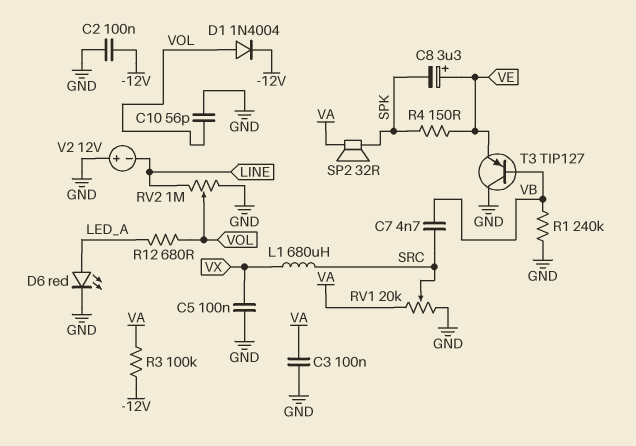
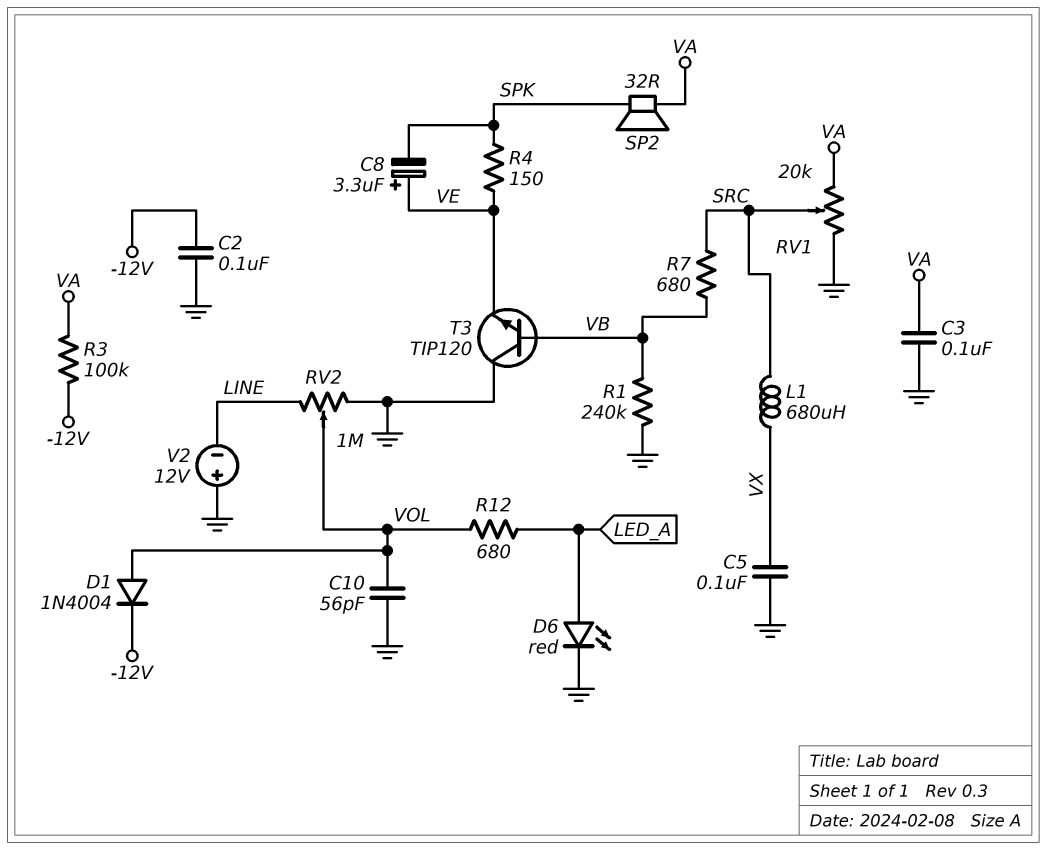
C7: 4.7nF (SRC, VB) -> none
R7: none -> 680 (SRC, VB)
T3: PNP TIP127 (B VB, C GND, E VE) -> NPN TIP120 (B VB, C GND, E VE)

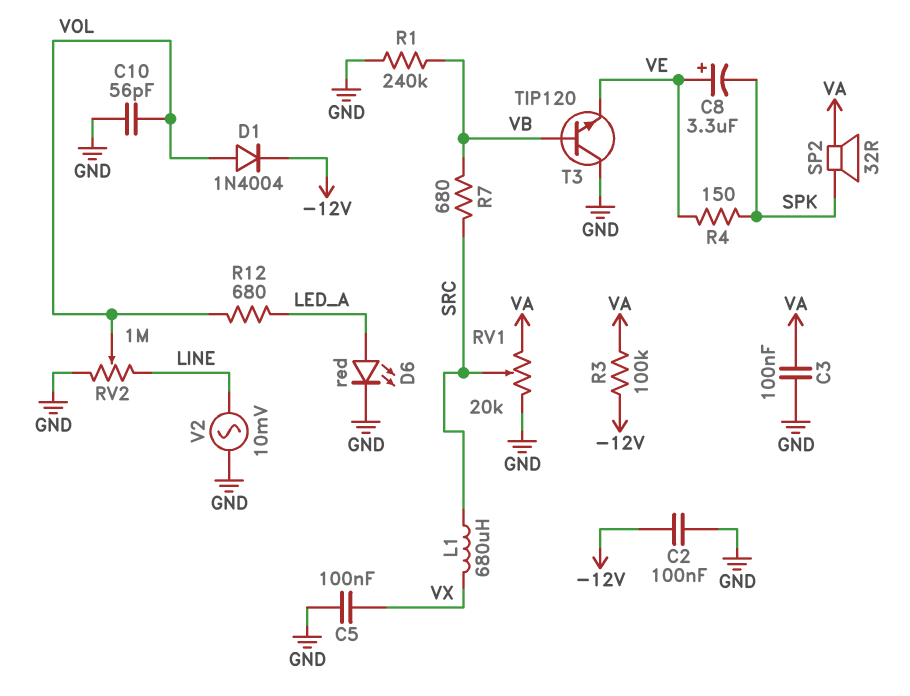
V2: 12V (plus GND, minus LINE) -> AC 10mV (GND, LINE)

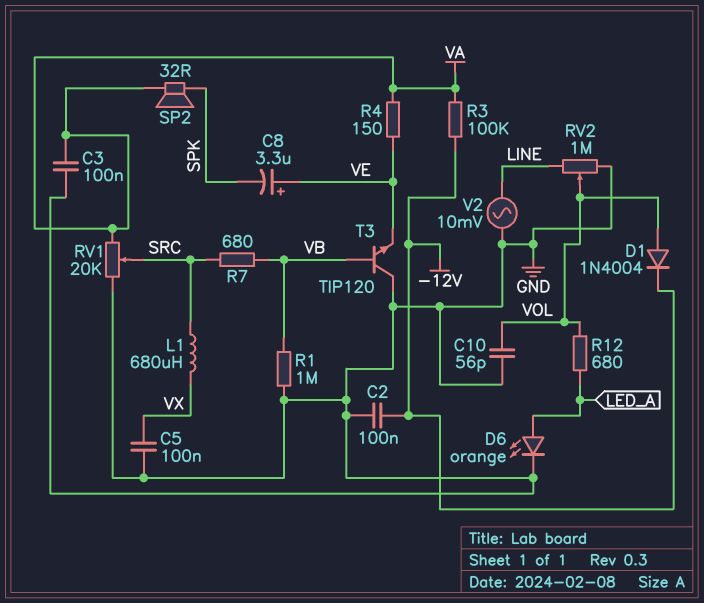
D6: LED red (A LED_A, K GND) -> LED orange (A LED_A, K GND)
R1: 240k (GND, VB) -> 1M (GND, VB)
R4: 150 (SPK, VE) -> 150 (VA, VE)

